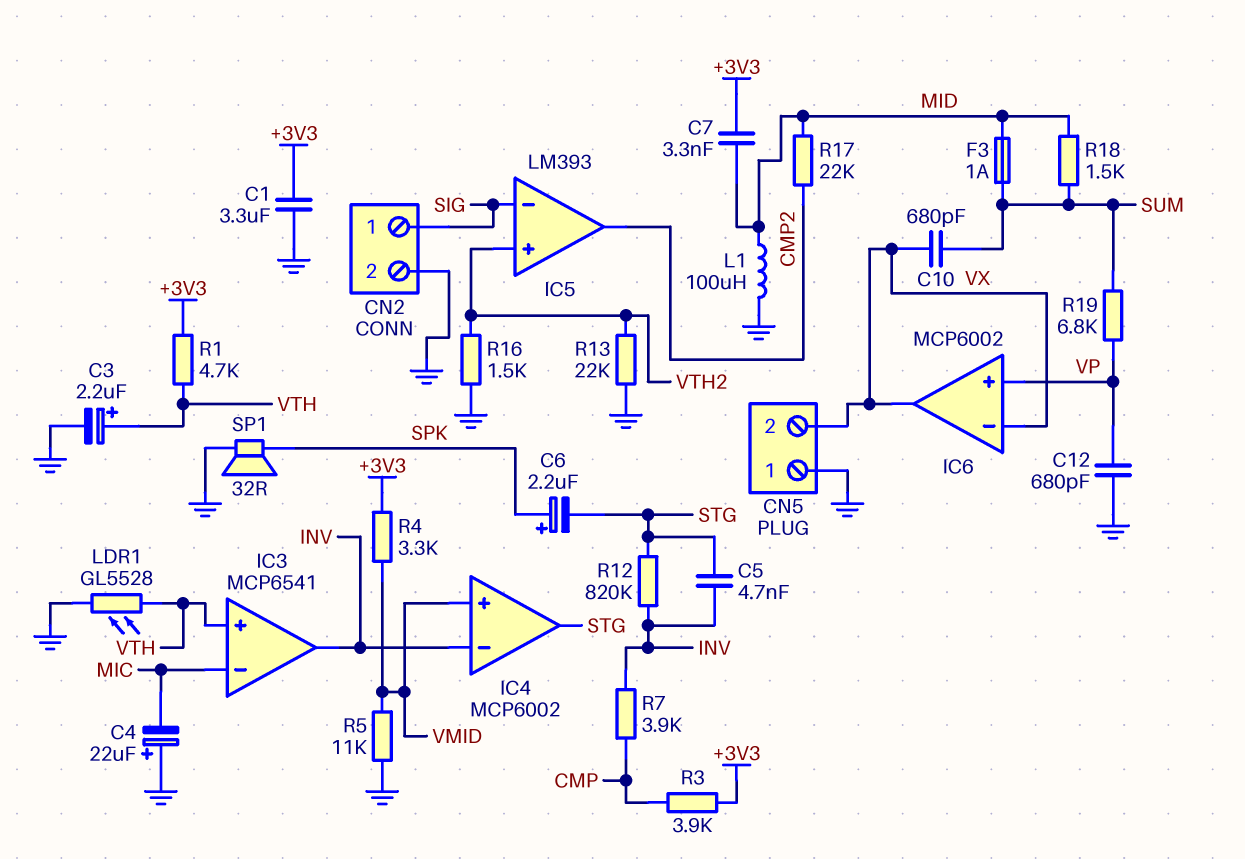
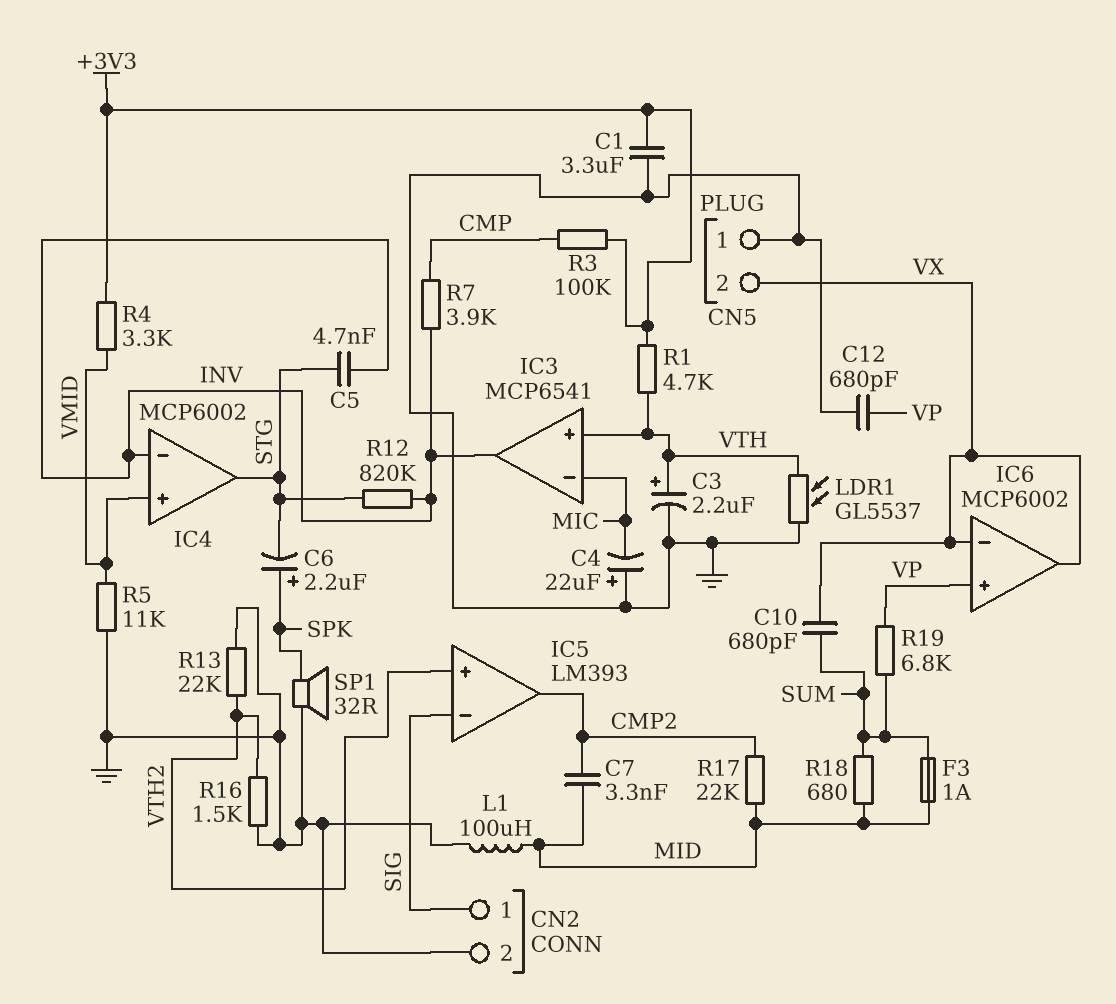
C7: 3.3nF (+3V3, MID) -> 3.3nF (CMP2, MID)
LDR1: GL5528 (GND, VTH) -> GL5537 (GND, VTH)
R3: 3.9k (+3V3, CMP) -> 100k (+3V3, CMP)
R18: 1.5k (MID, SUM) -> 680 (MID, SUM)

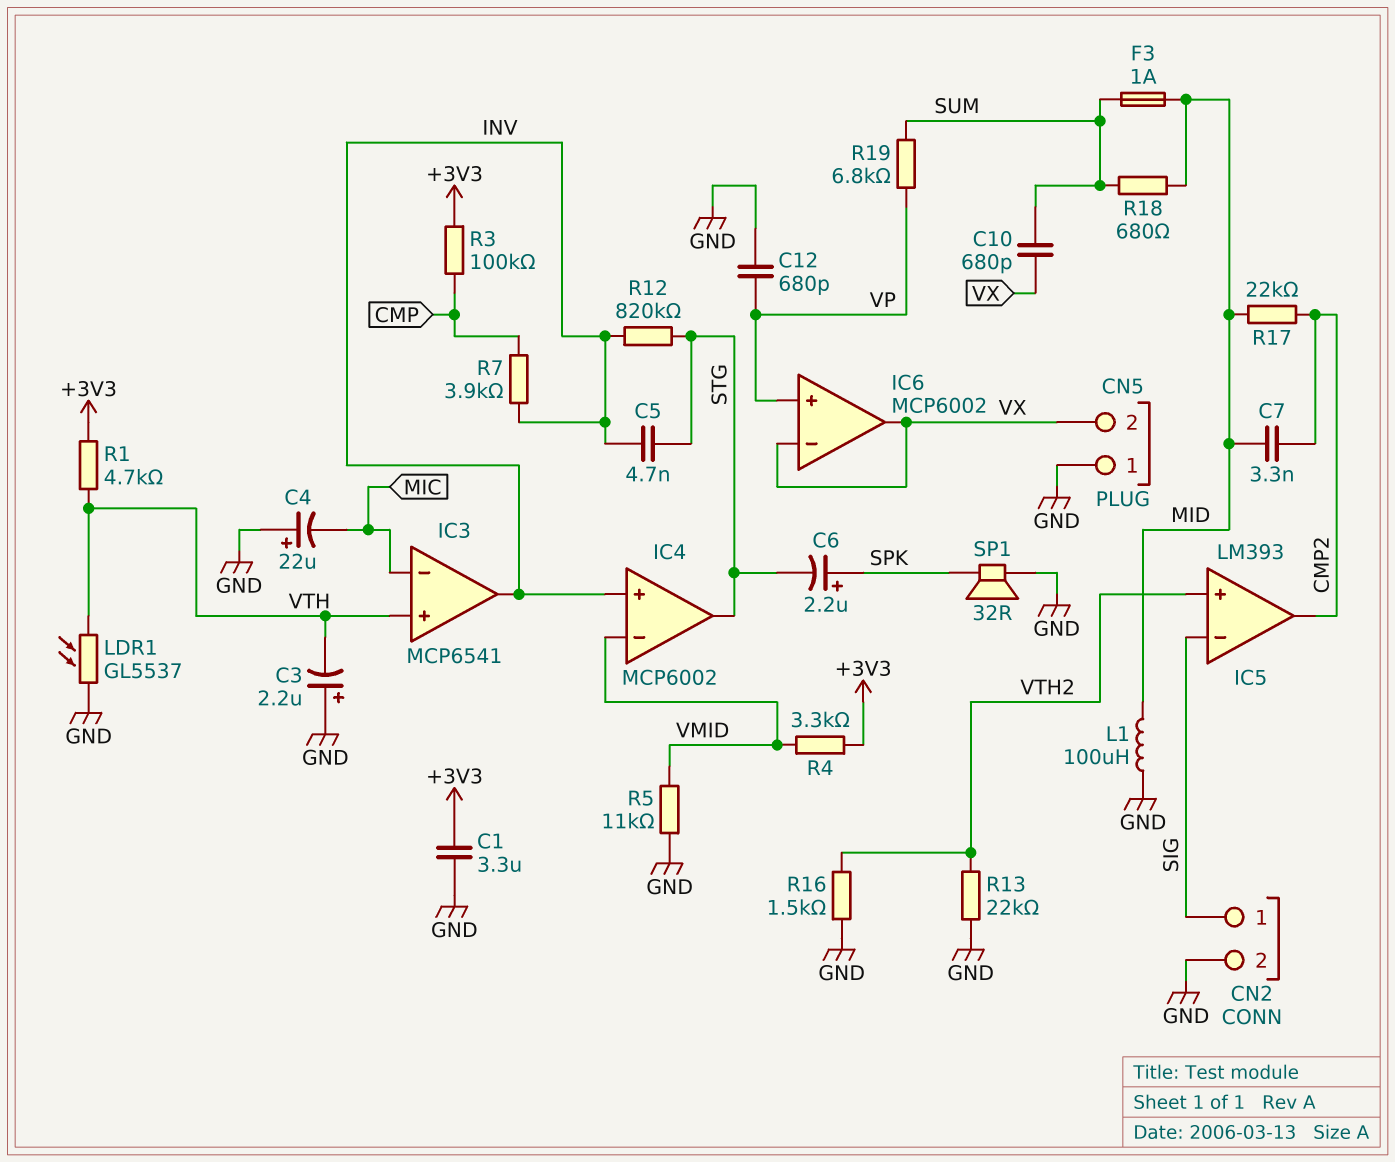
C3: 2.2uF (plus VTH, minus GND) -> 2.2uF (plus GND, minus VTH)
IC4 pin in+: VMID -> INV
IC4 pin in-: INV -> VMID

